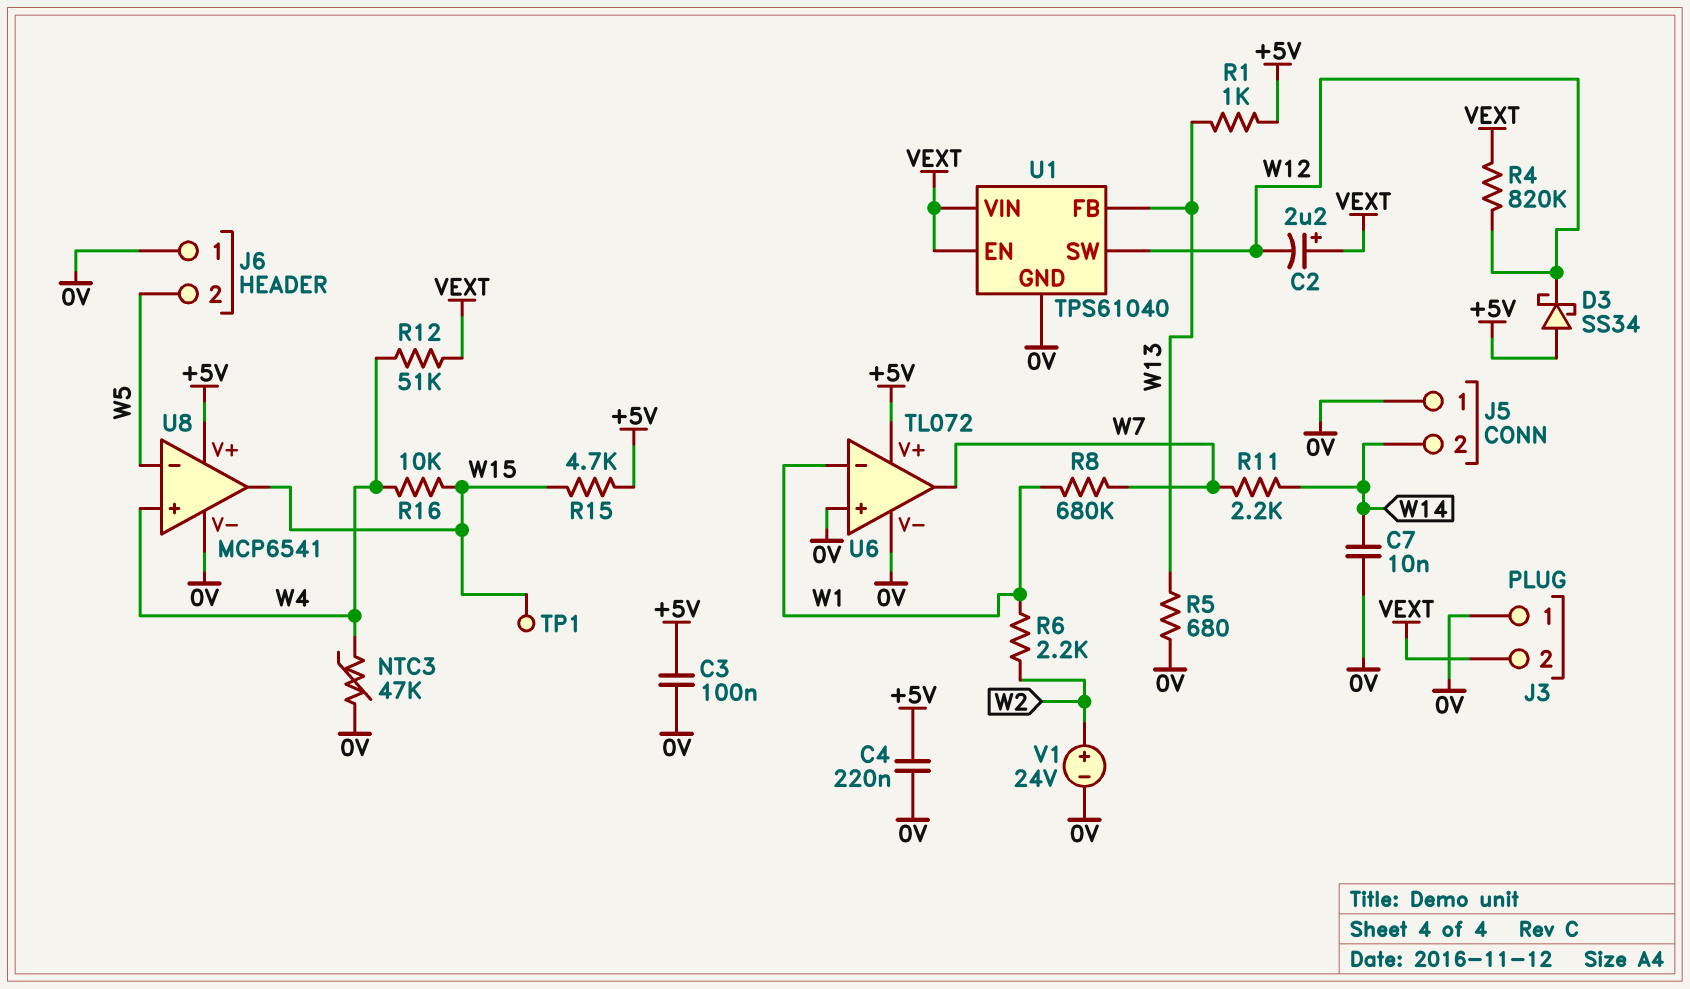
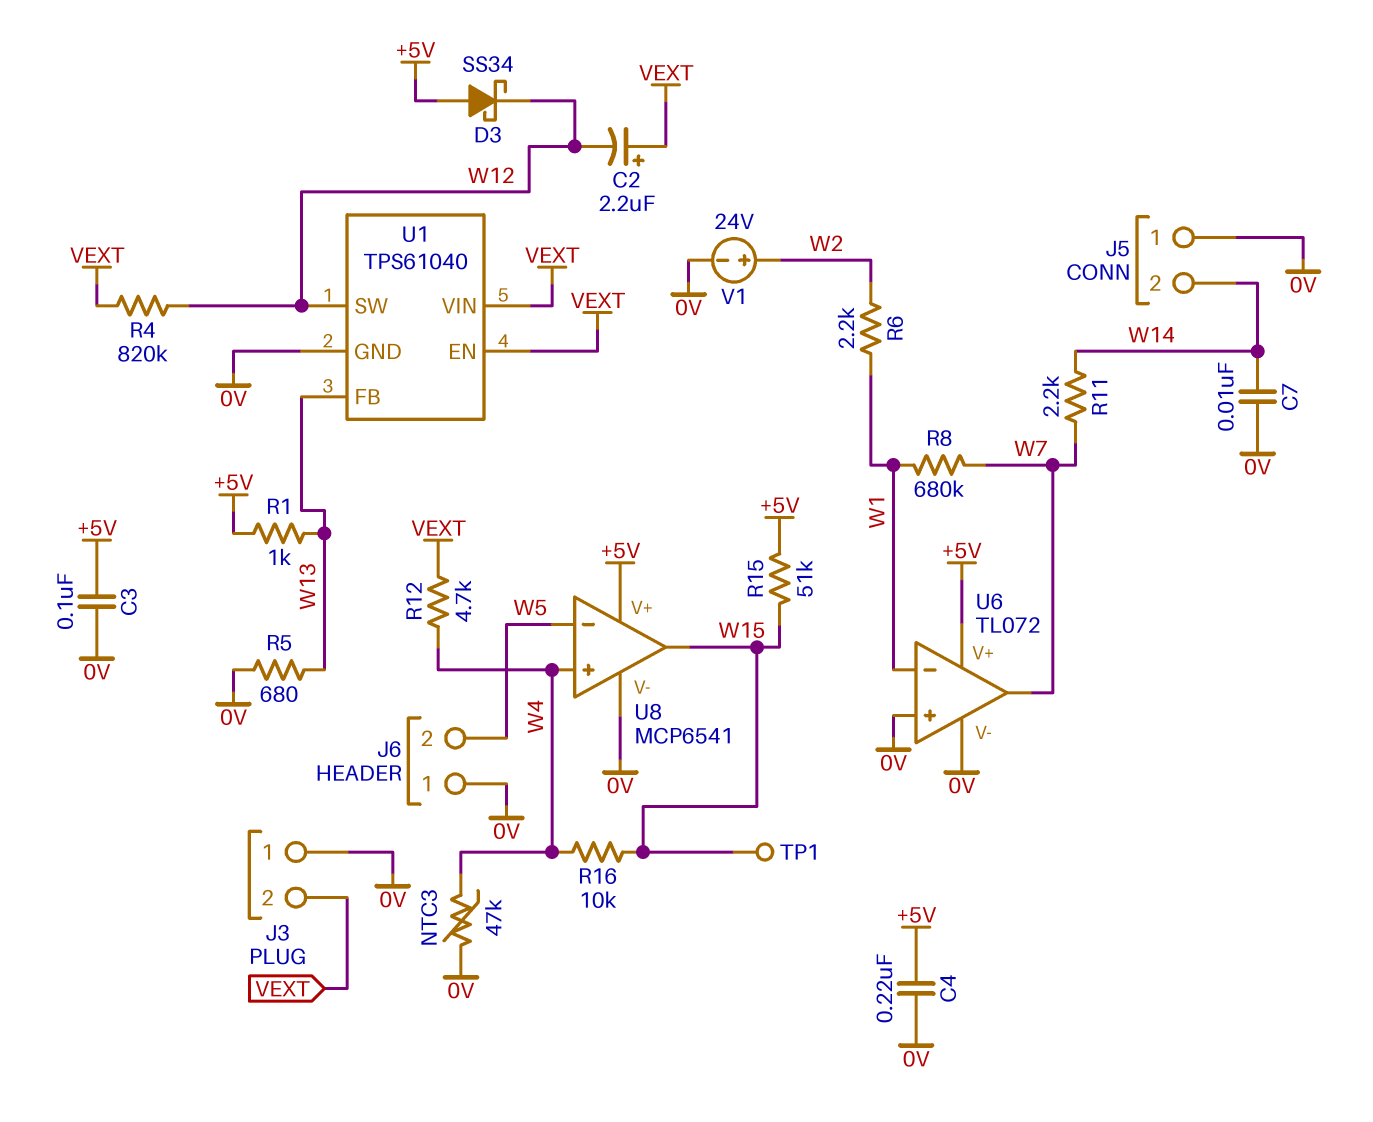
R12: 51k (VEXT, W4) -> 4.7k (VEXT, W4)
R15: 4.7k (+5V, W15) -> 51k (+5V, W15)

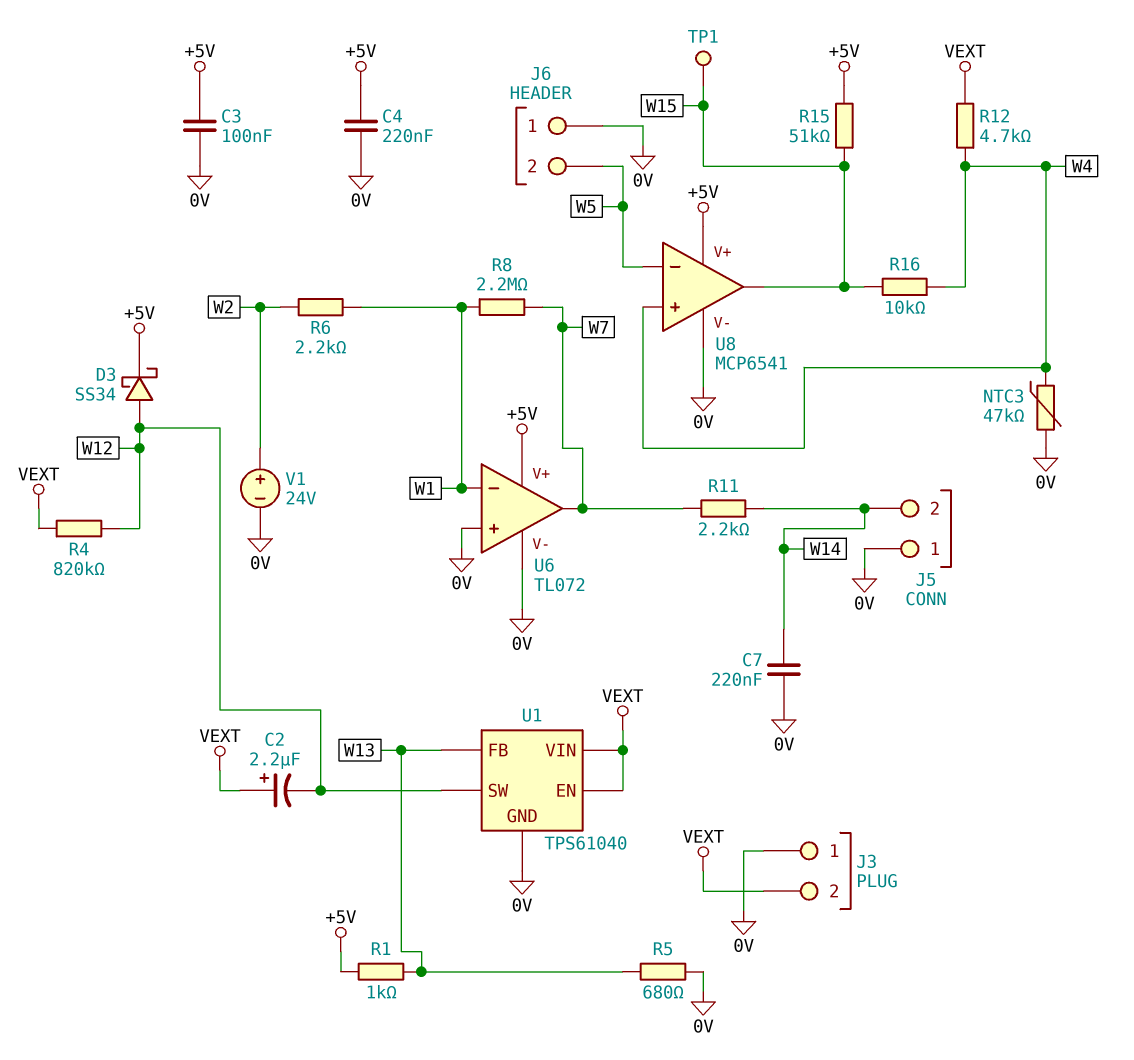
C7: 10nF (0V, W14) -> 220nF (0V, W14)
D3: schottky SS34 (A +5V, K W12) -> schottky SS34 (A W12, K +5V)
R8: 680k (W1, W7) -> 2.2M (W1, W7)

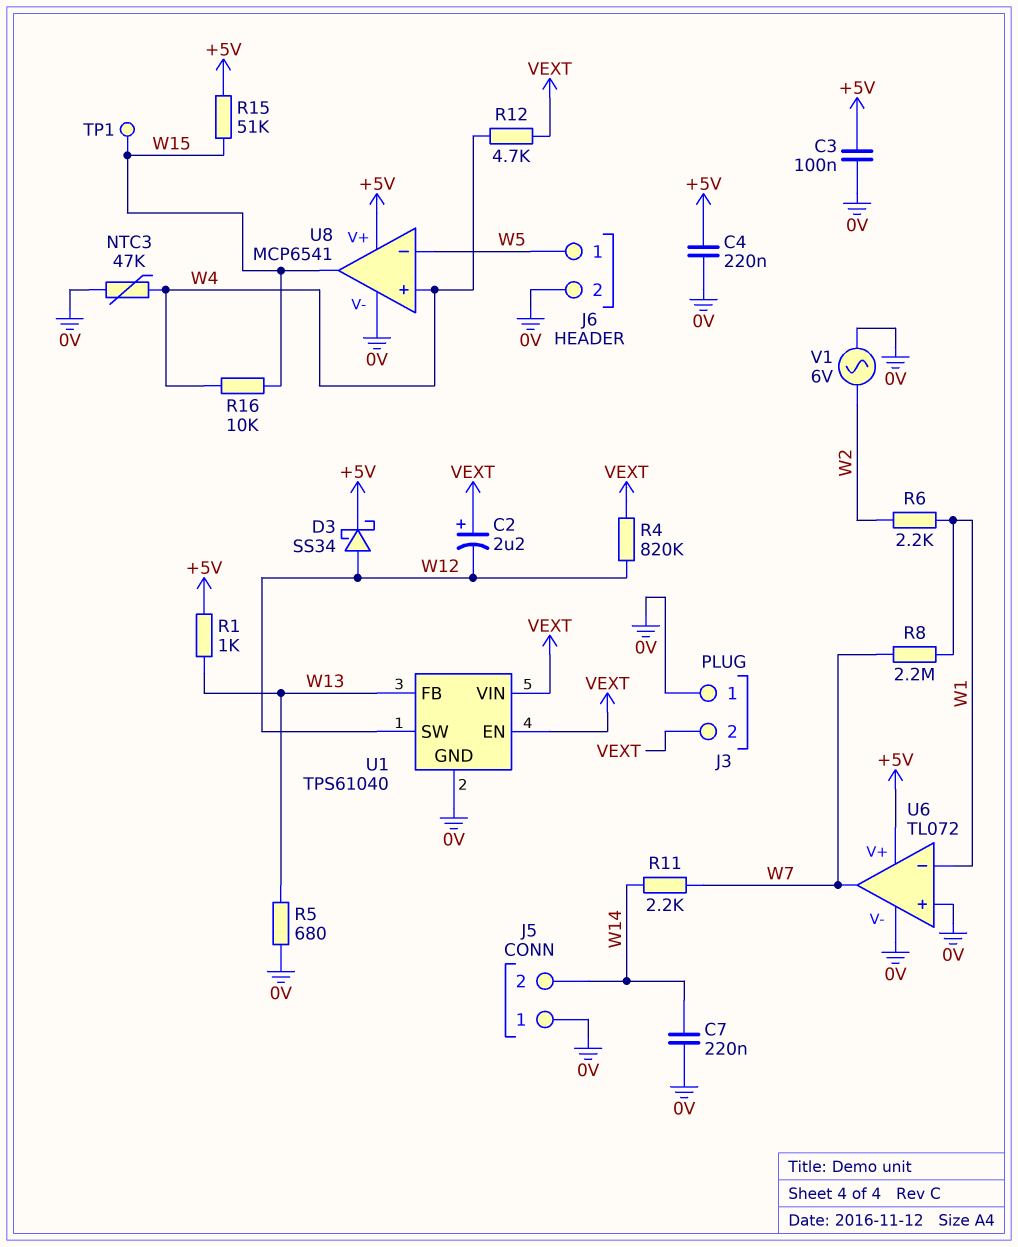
J6 pin 1: 0V -> W5
J6 pin 2: W5 -> 0V
V1: 24V (plus W2, minus 0V) -> AC 6V (0V, W2)

